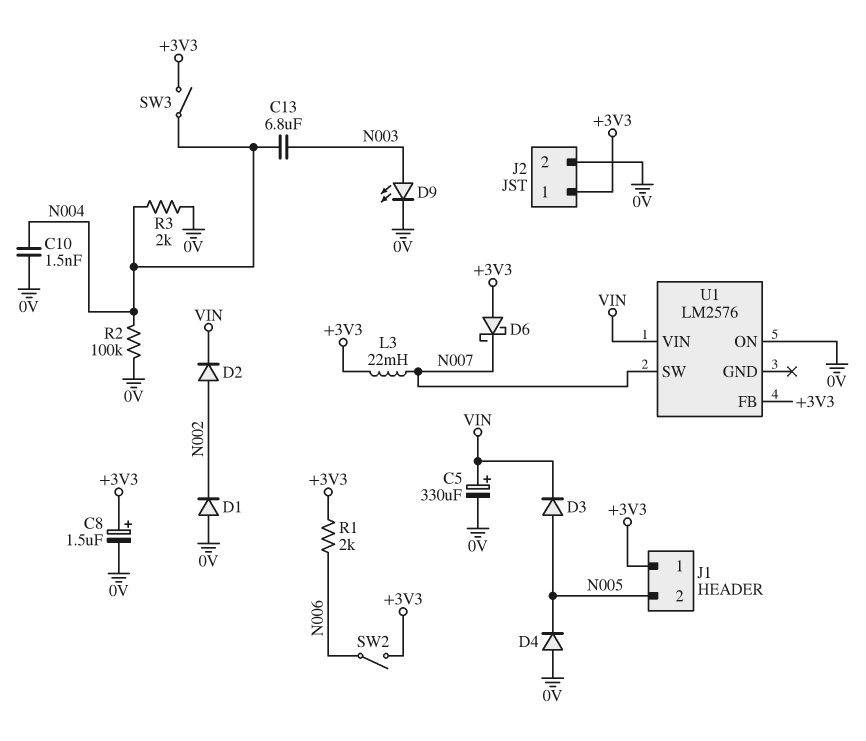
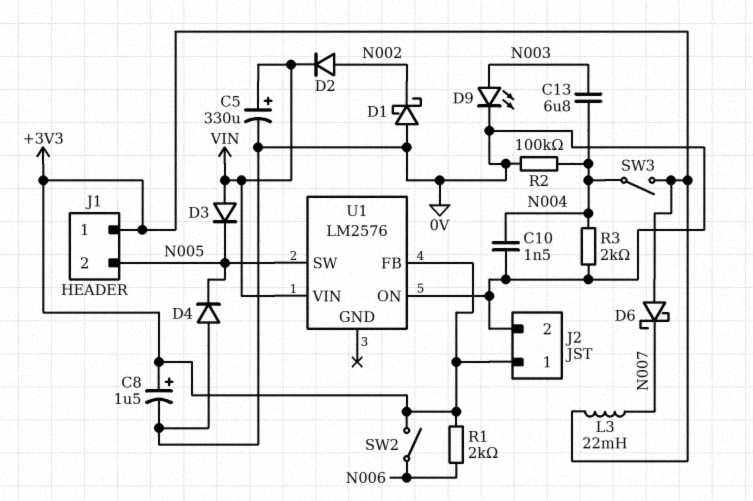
D1: diode (A 0V, K N002) -> schottky (A 0V, K N002)
D3: diode (A N005, K VIN) -> diode (A VIN, K N005)
U1 pin SW: N007 -> N005

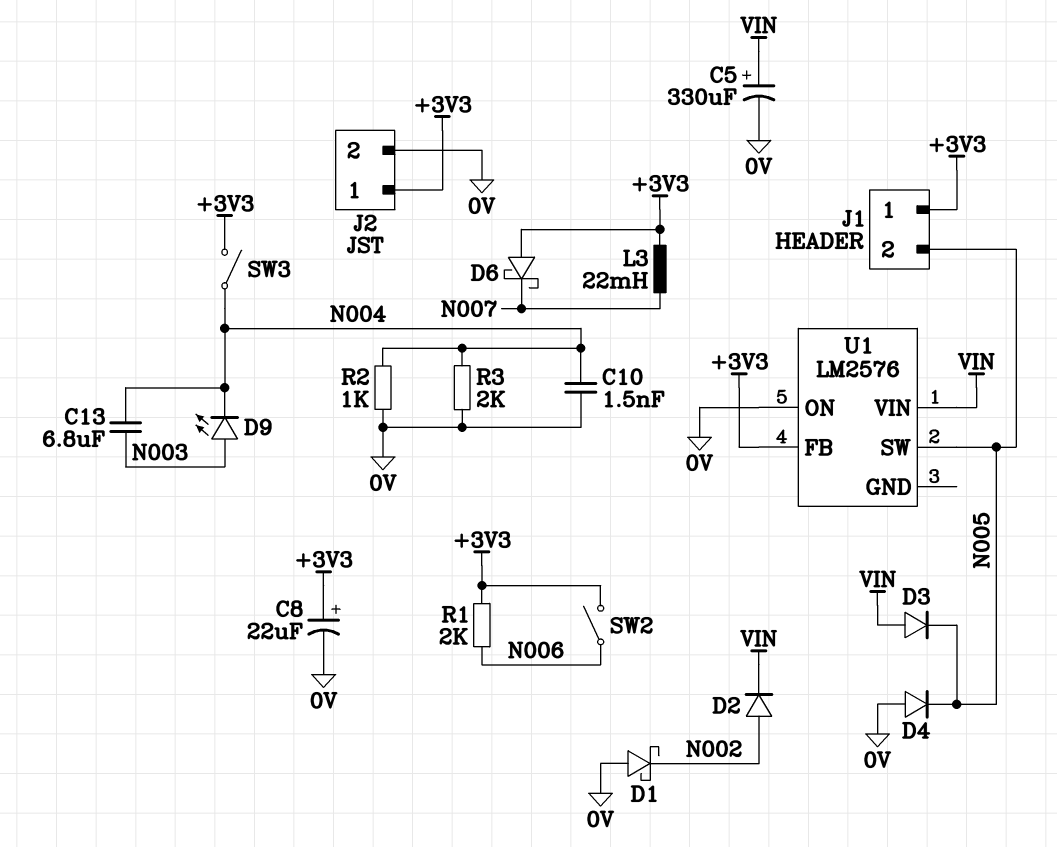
C8: 1.5uF (plus +3V3, minus 0V) -> 22uF (plus +3V3, minus 0V)
D9: LED (A N003, K 0V) -> LED (A N003, K N004)
R2: 100k (0V, N004) -> 1k (0V, N004)

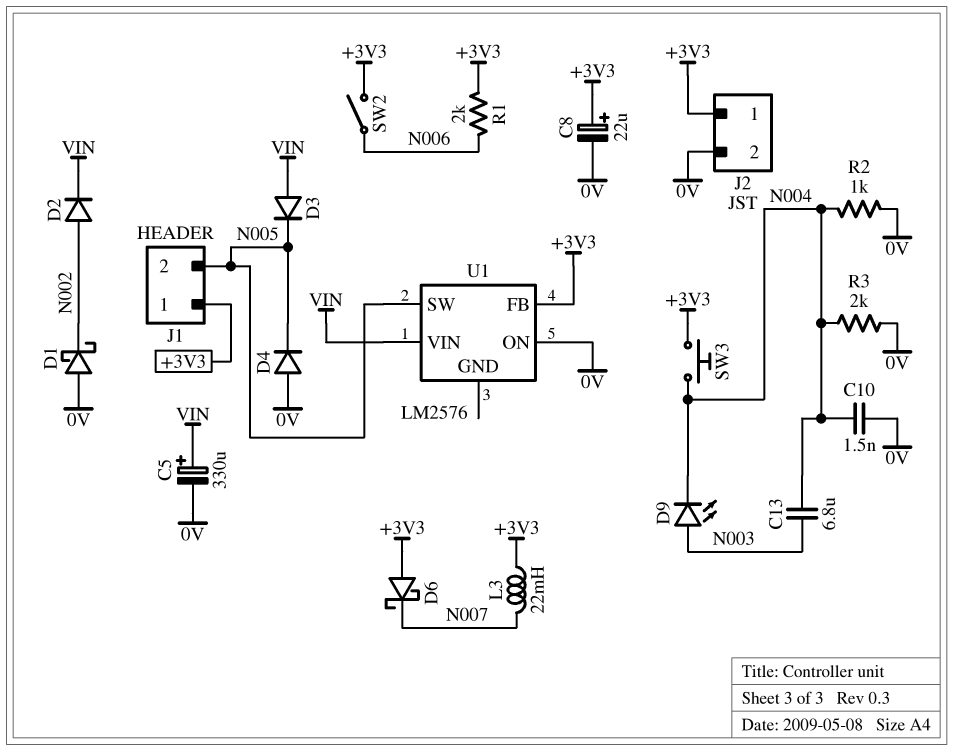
SW3: switch (+3V3, N004) -> button (+3V3, N004)

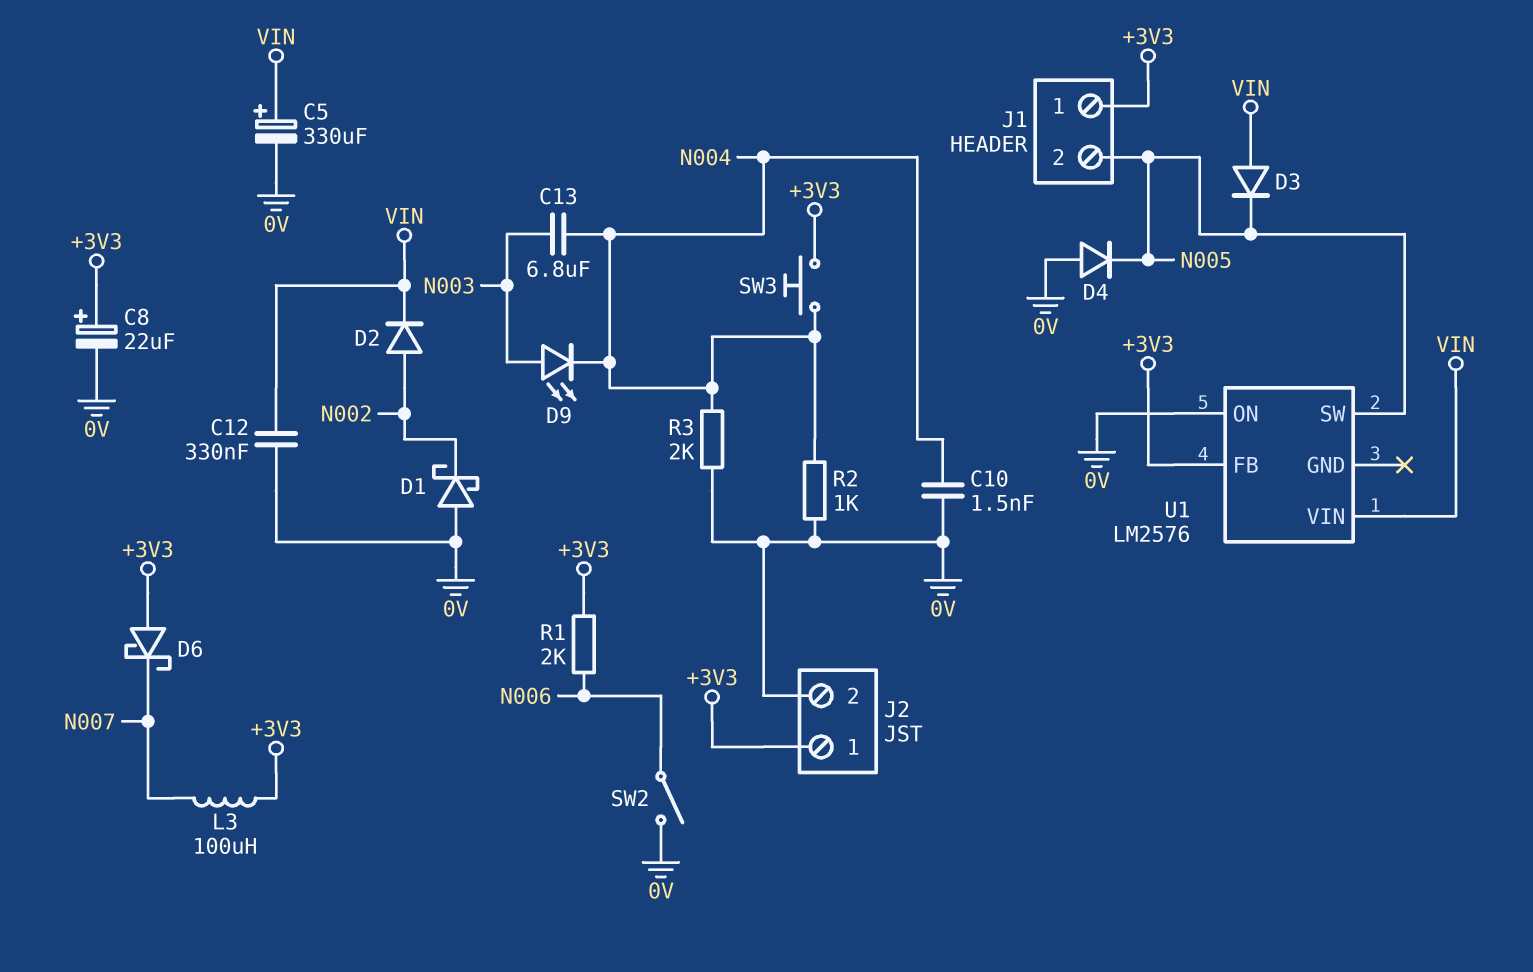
C12: none -> 330nF (0V, VIN)
L3: 22mH (+3V3, N007) -> 100uH (+3V3, N007)
SW2: switch (+3V3, N006) -> switch (0V, N006)

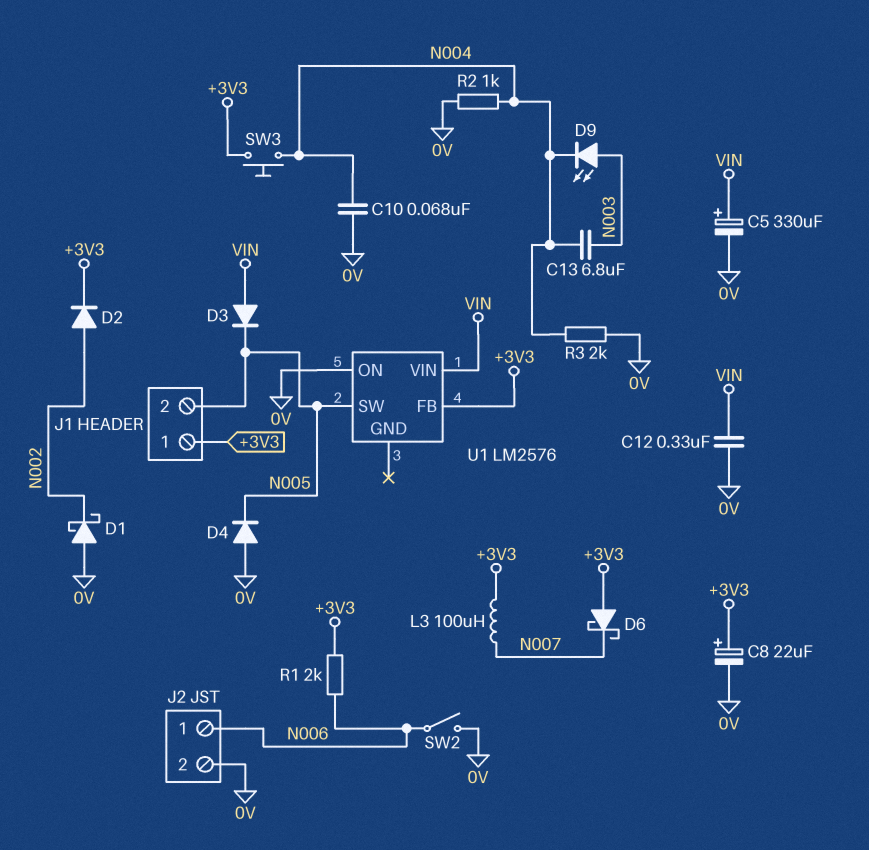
C10: 1.5nF (0V, N004) -> 68nF (0V, N004)
D2: diode (A N002, K VIN) -> diode (A N002, K +3V3)
J2 pin 1: +3V3 -> N006

